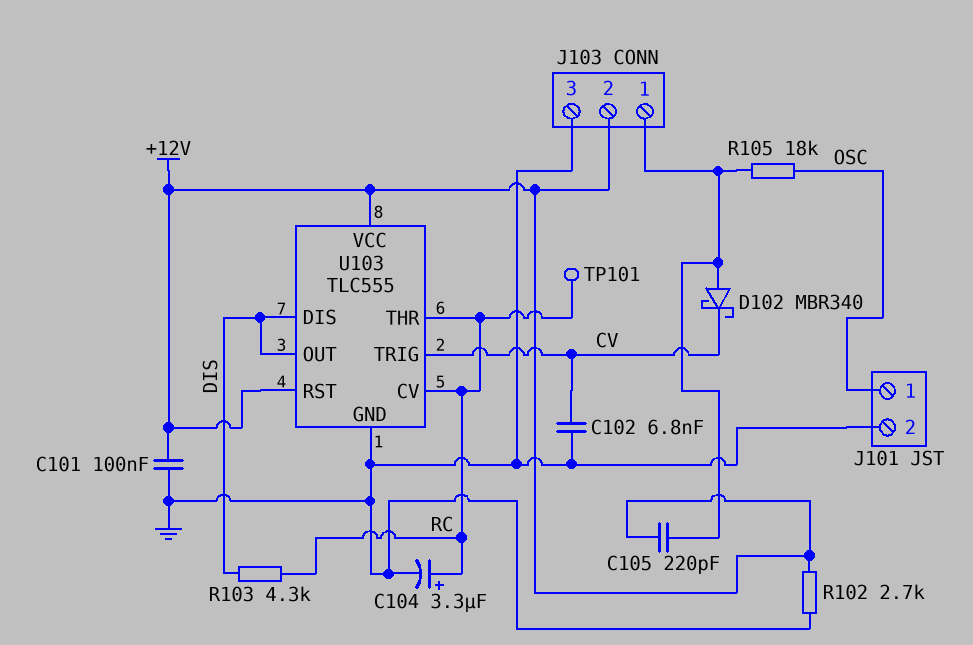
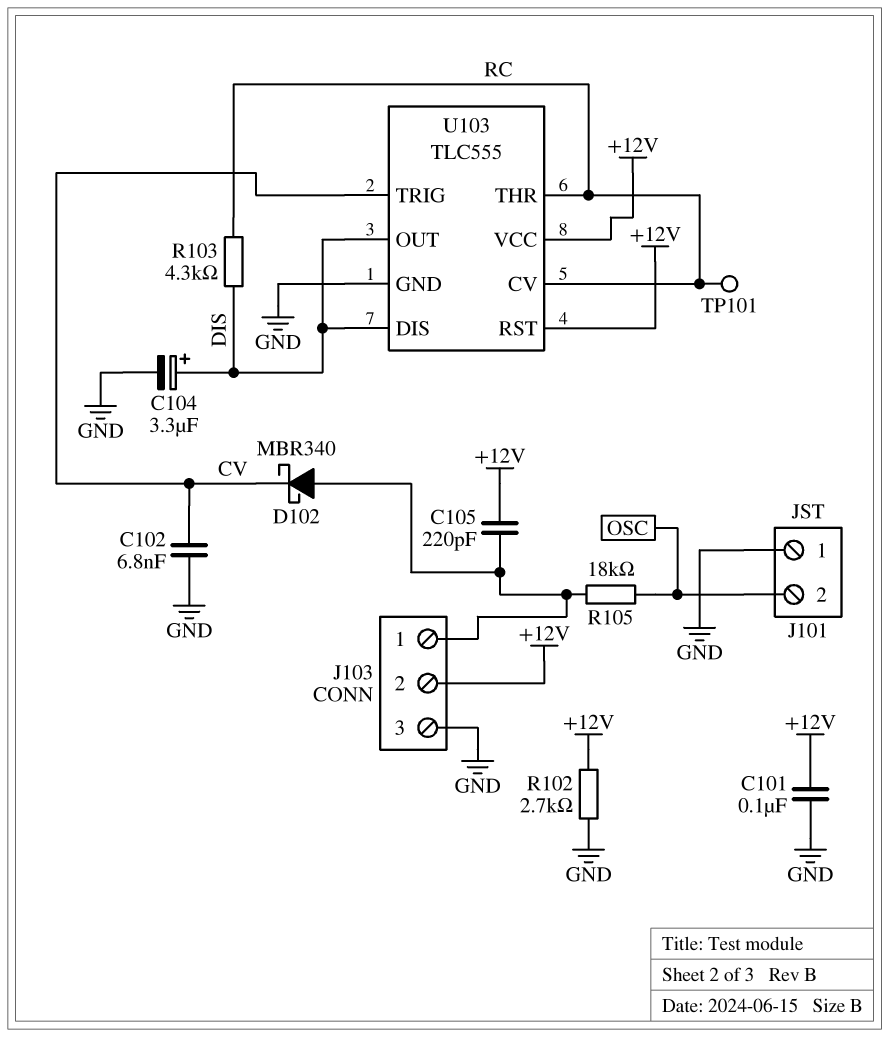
C104: 3.3uF (plus RC, minus GND) -> 3.3uF (plus DIS, minus GND)
J101 pin 1: OSC -> GND
J101 pin 2: GND -> OSC

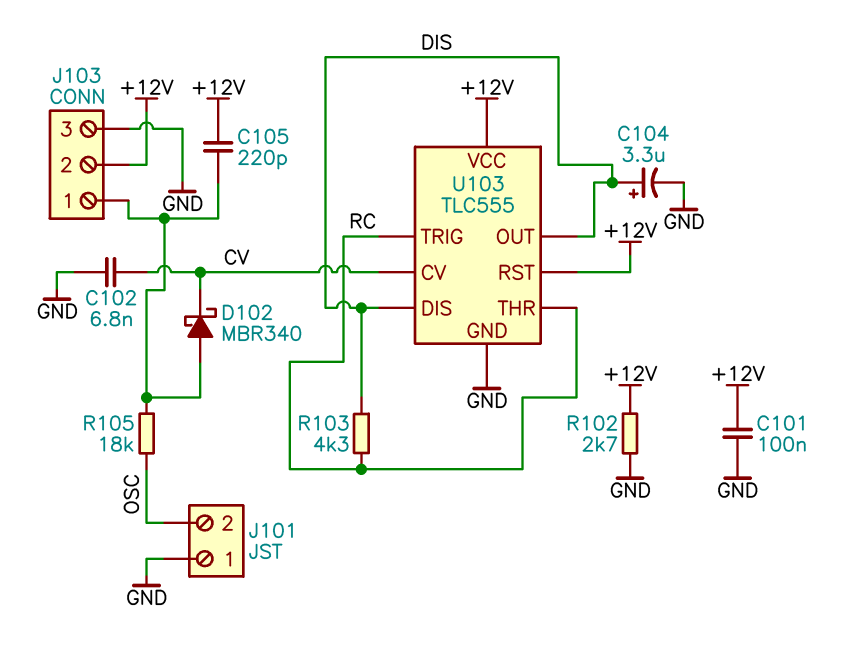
TP101: test point (RC) -> none
U103 pin CV: RC -> CV
U103 pin TRIG: CV -> RC

